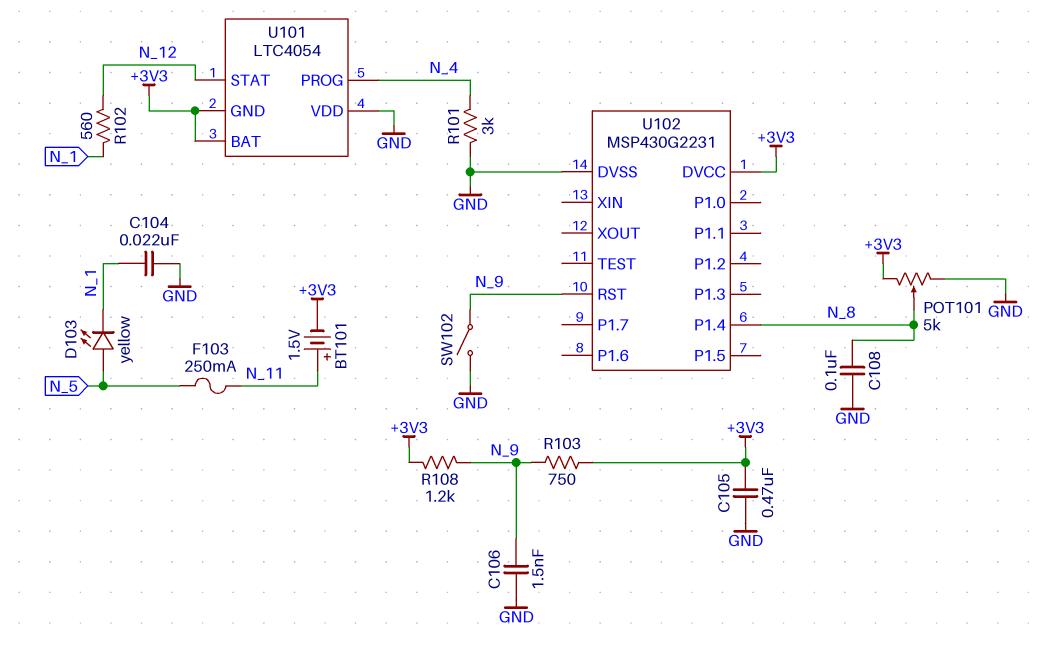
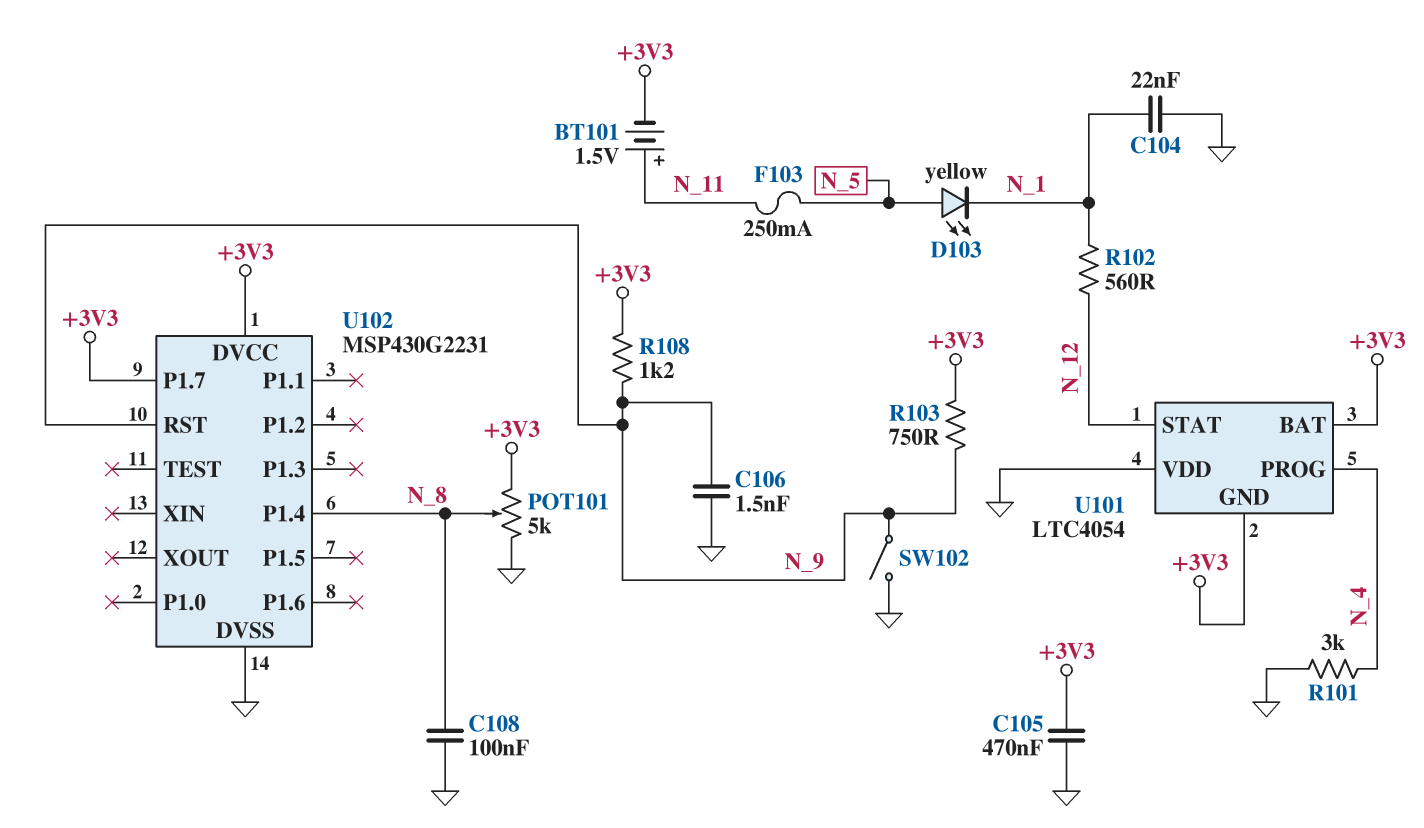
U102 pin P1.7: none -> +3V3

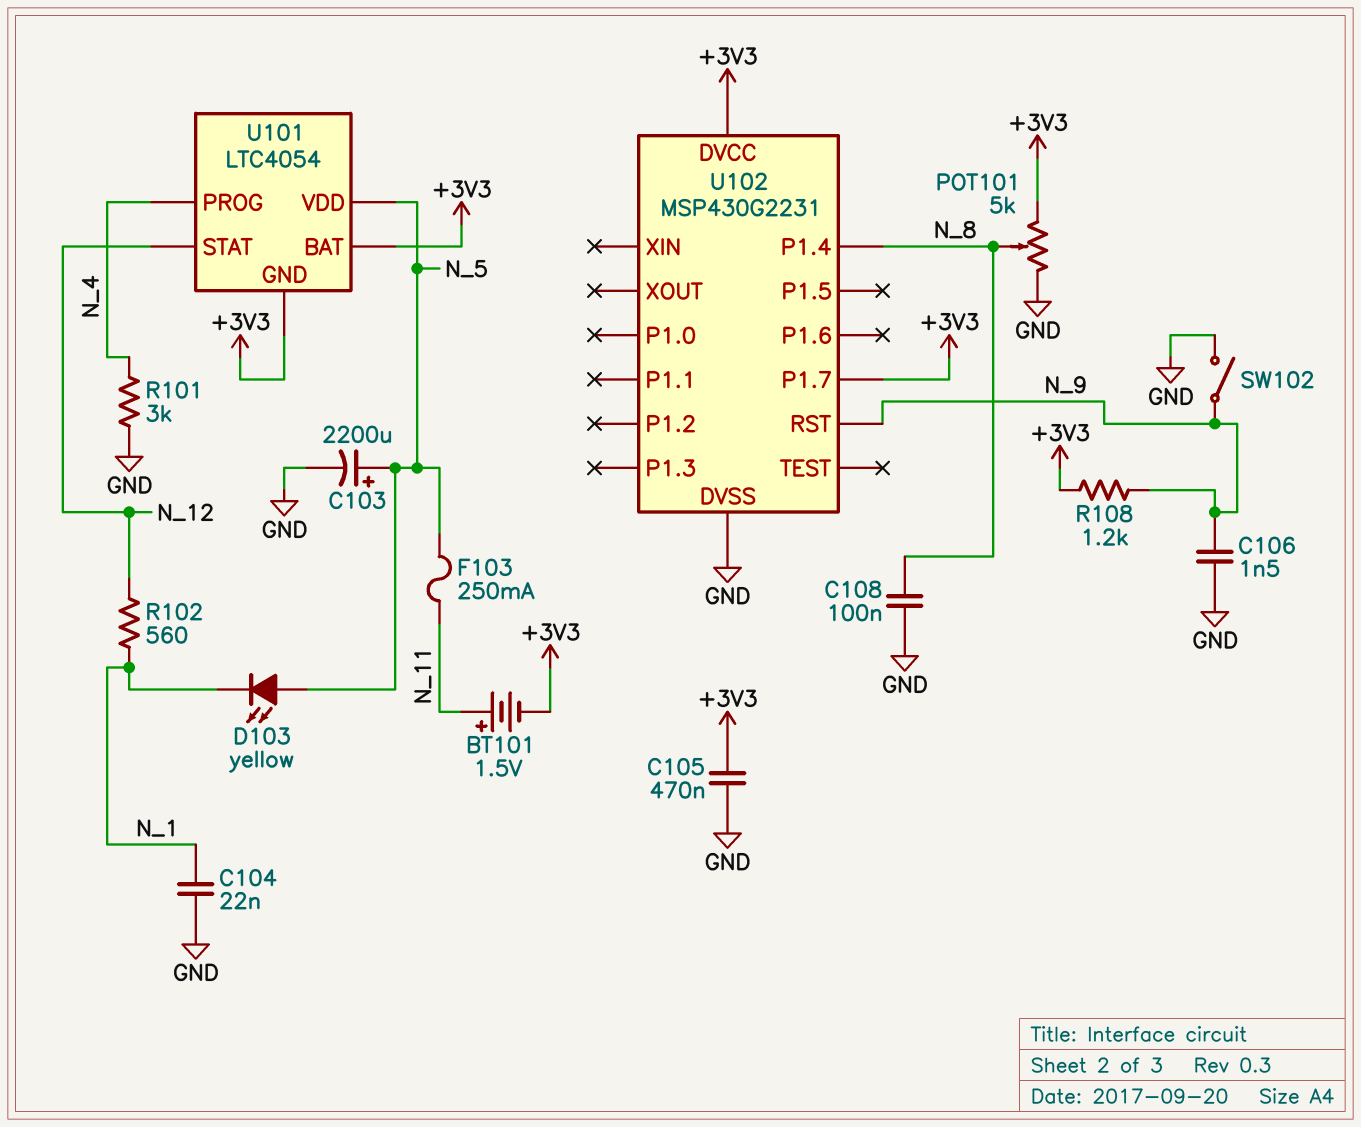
C103: none -> 2200uF (plus N_5, minus GND)
R103: 750 (+3V3, N_9) -> none
U101 pin VDD: GND -> N_5

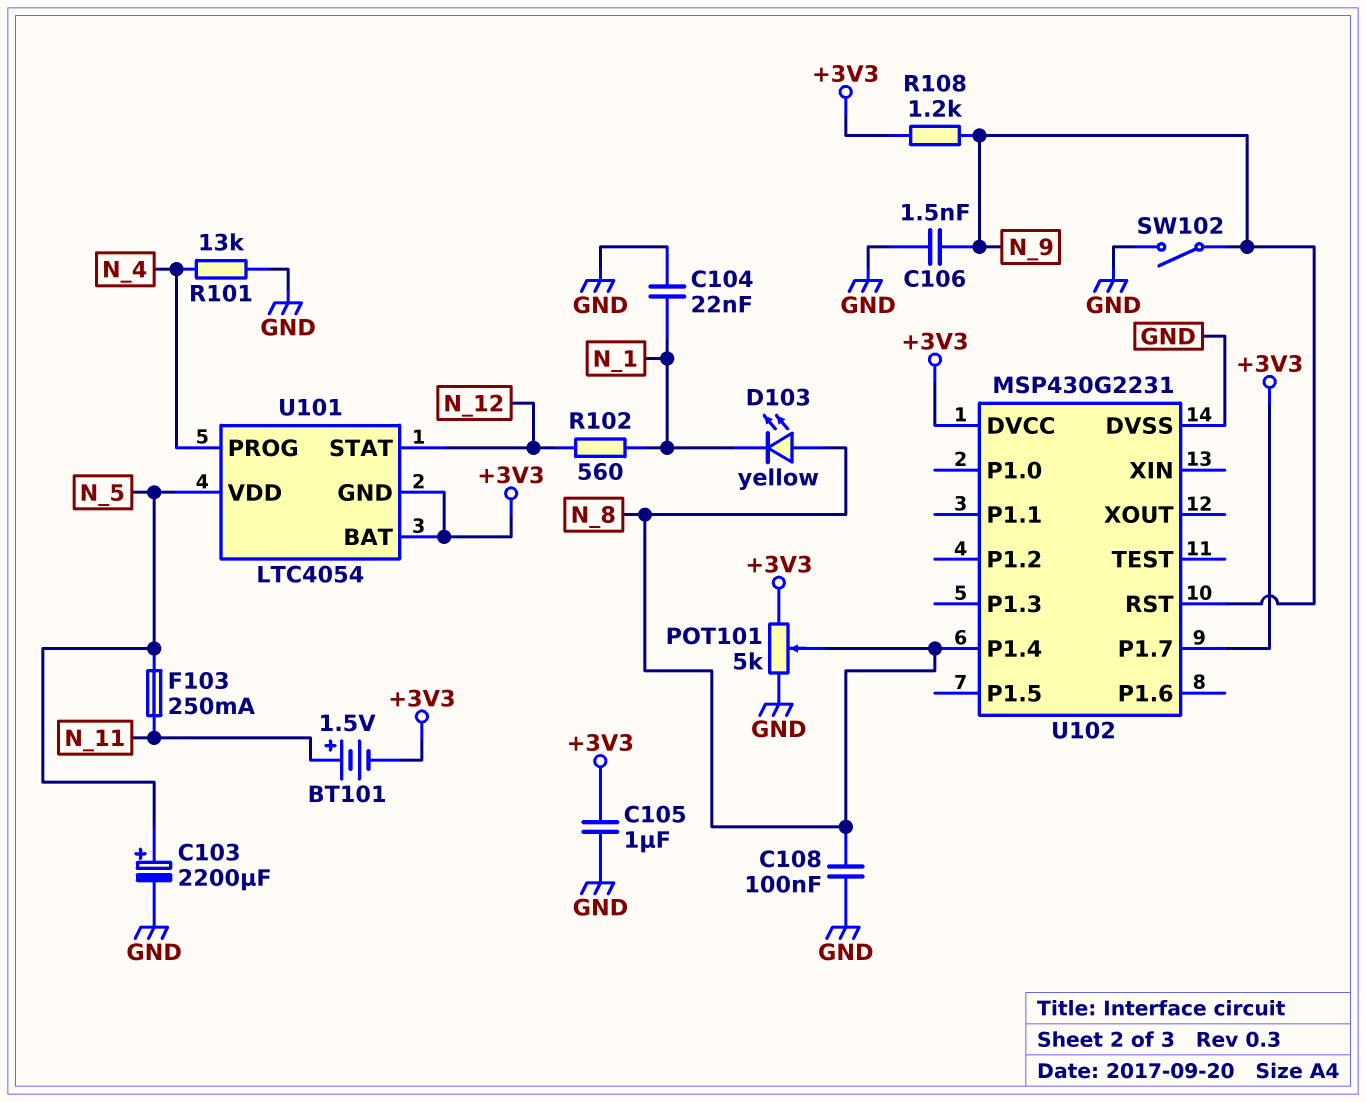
C105: 470nF (+3V3, GND) -> 1uF (+3V3, GND)
D103: LED yellow (A N_5, K N_1) -> LED yellow (A N_8, K N_1)
R101: 3k (GND, N_4) -> 13k (GND, N_4)

